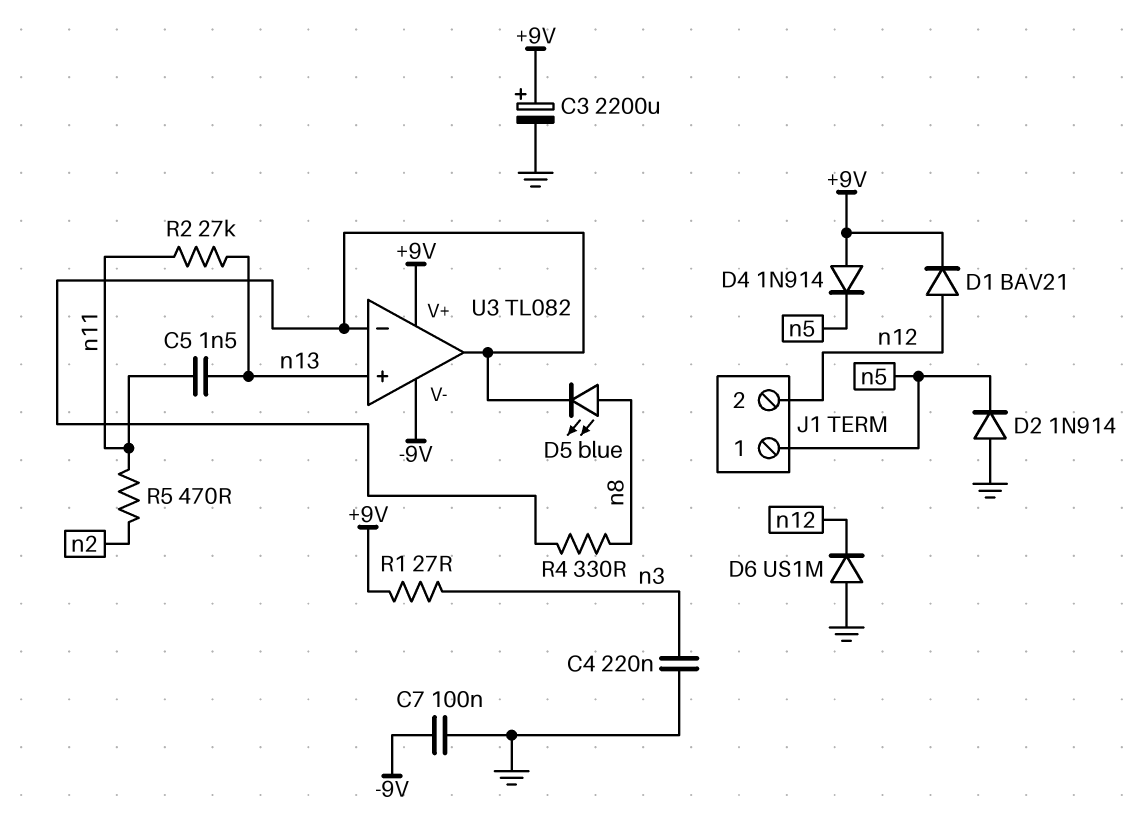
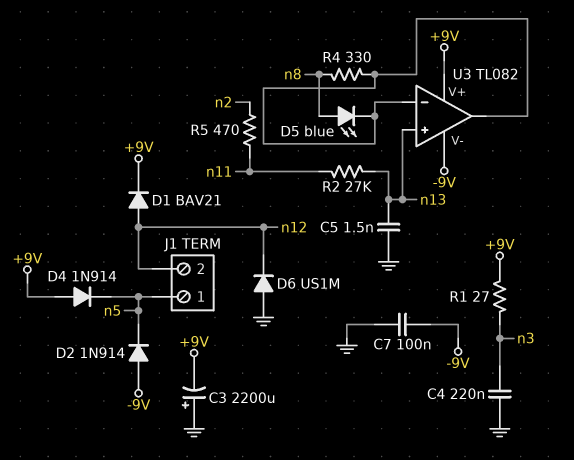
C3: 2200uF (plus +9V, minus GND) -> 2200uF (plus GND, minus +9V)
C5: 1.5nF (n11, n13) -> 1.5nF (GND, n13)
D2: diode 1N914 (A GND, K n5) -> diode 1N914 (A -9V, K n5)

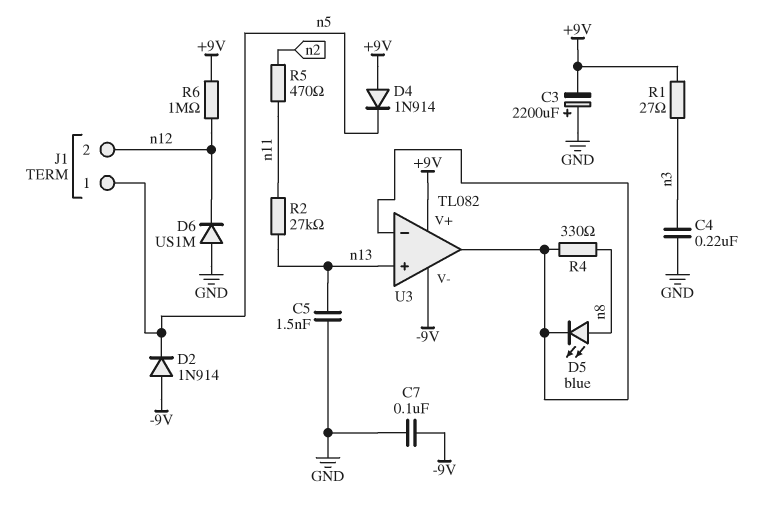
D1: diode BAV21 (A n12, K +9V) -> none
R6: none -> 1M (+9V, n12)

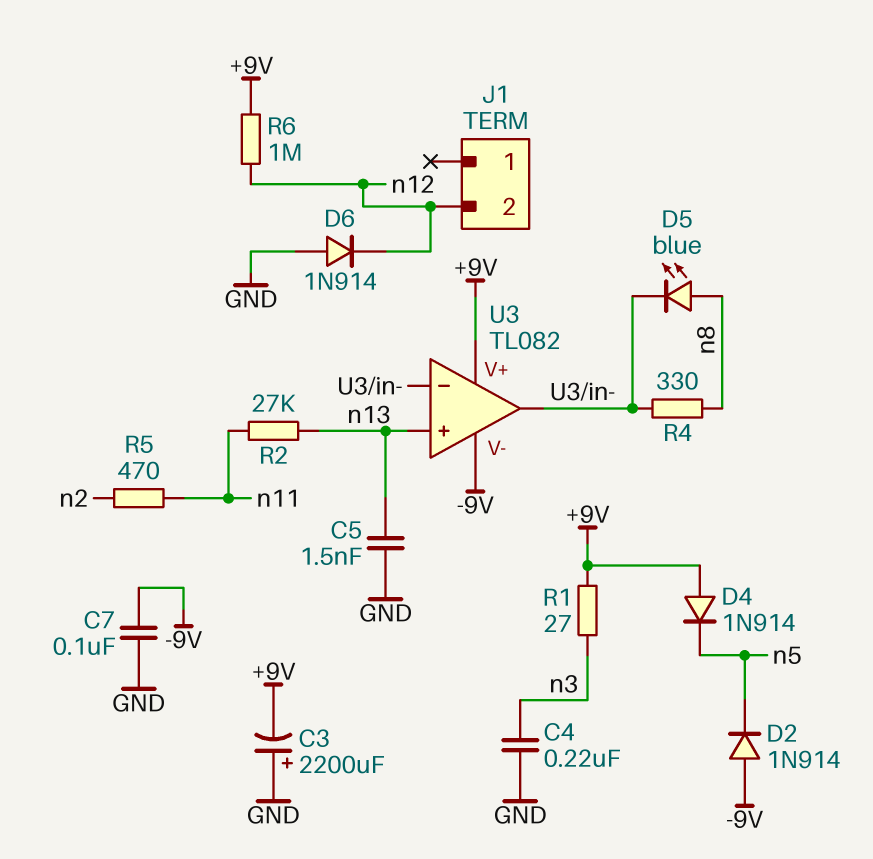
D6: diode US1M (A GND, K n12) -> diode 1N914 (A GND, K n12)
J1 pin 1: n5 -> none

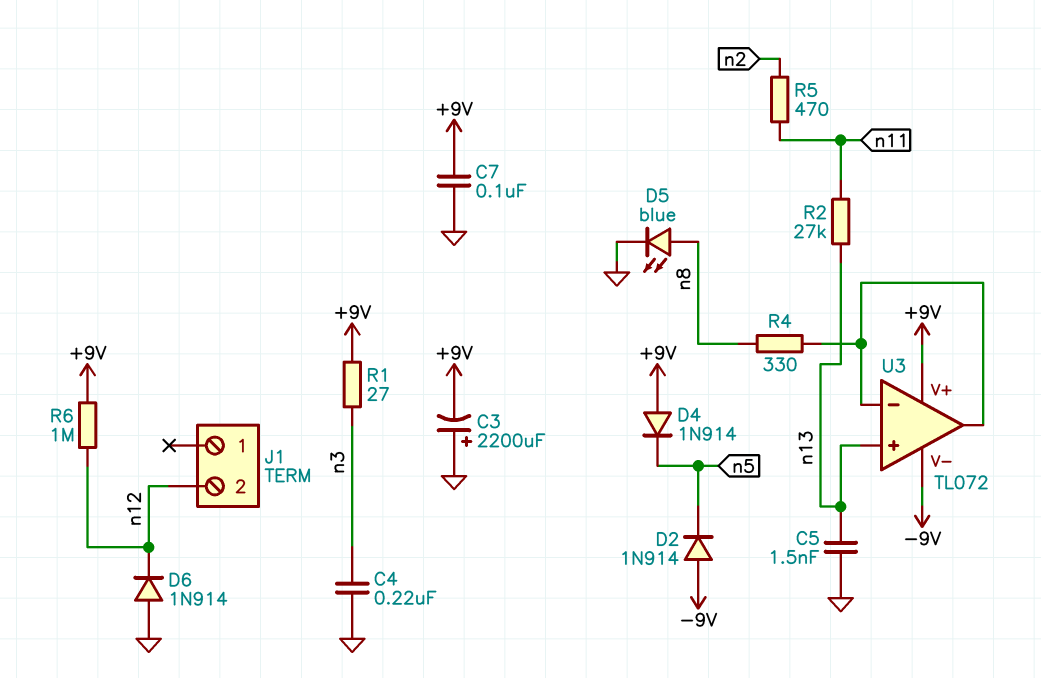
C7: 100nF (-9V, GND) -> 100nF (+9V, GND)
D5: LED blue (A n8, K U3/in-) -> LED blue (A n8, K GND)
U3: TL082 -> TL072

